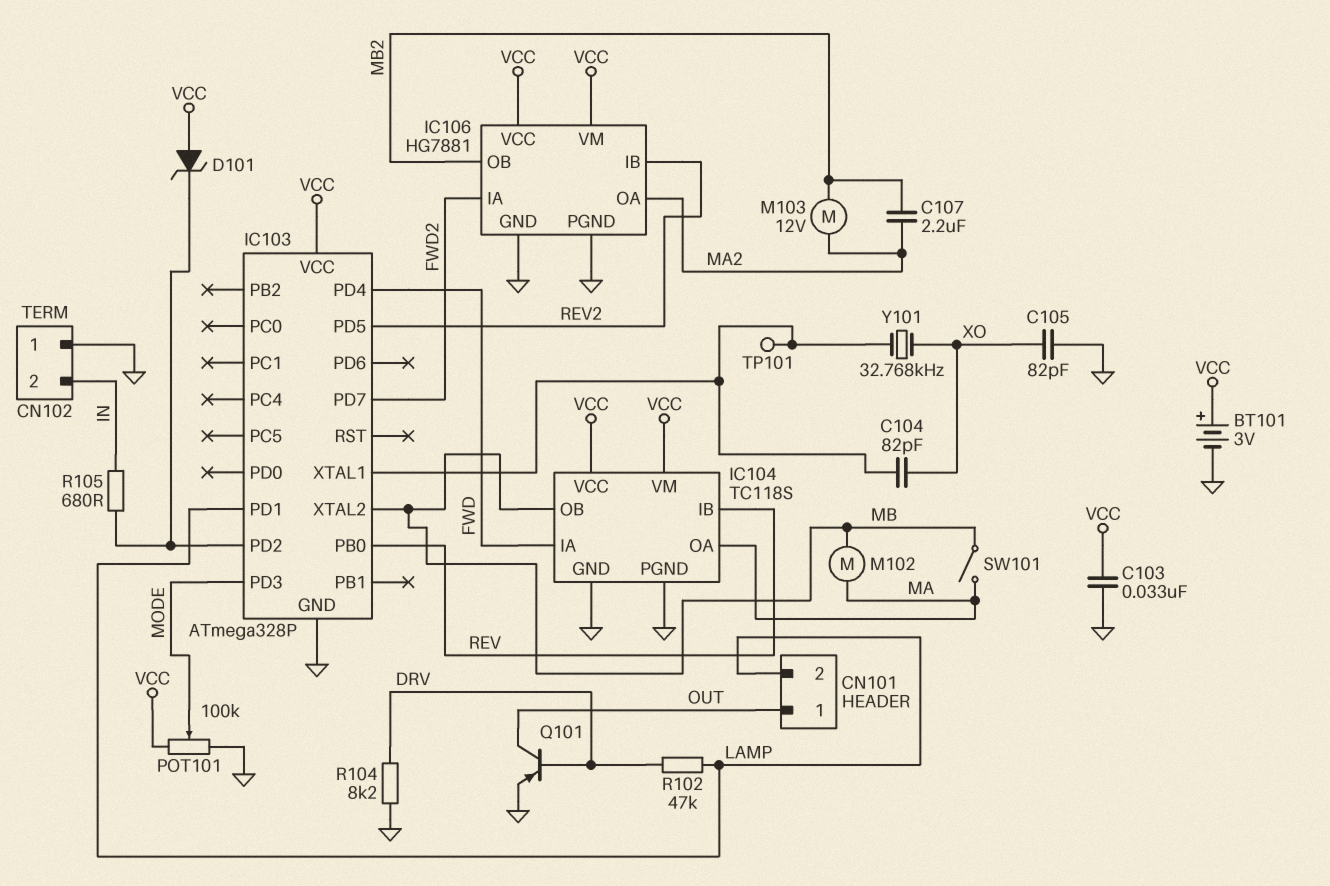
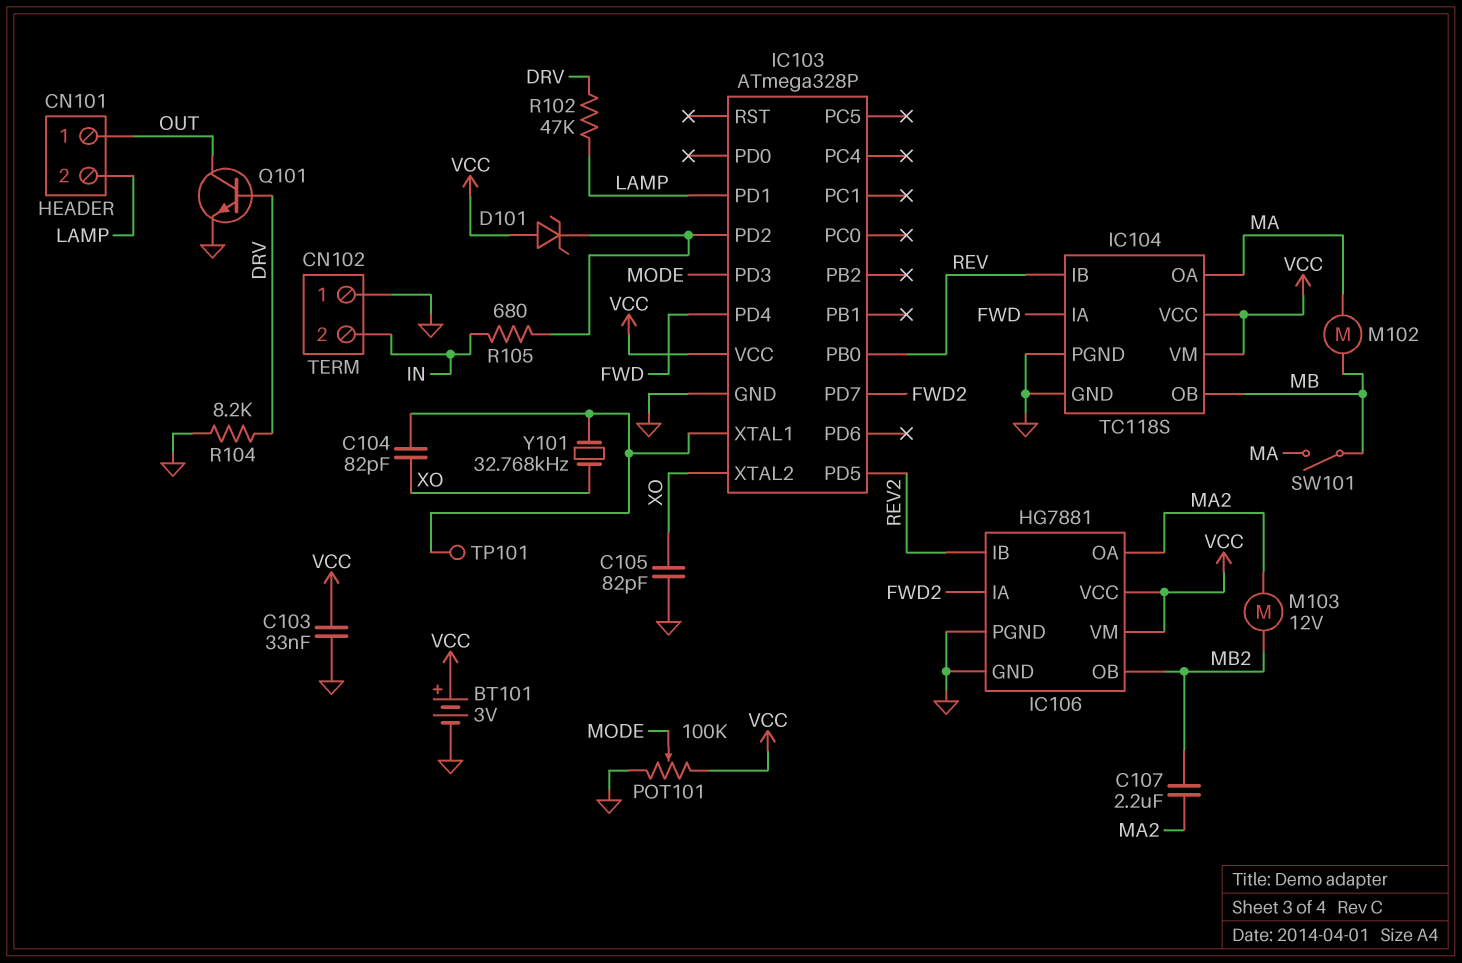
IC103 pin XTAL2: MB -> XO
Q101: PNP (B DRV, C OUT, E GND) -> NPN (B DRV, C OUT, E GND)

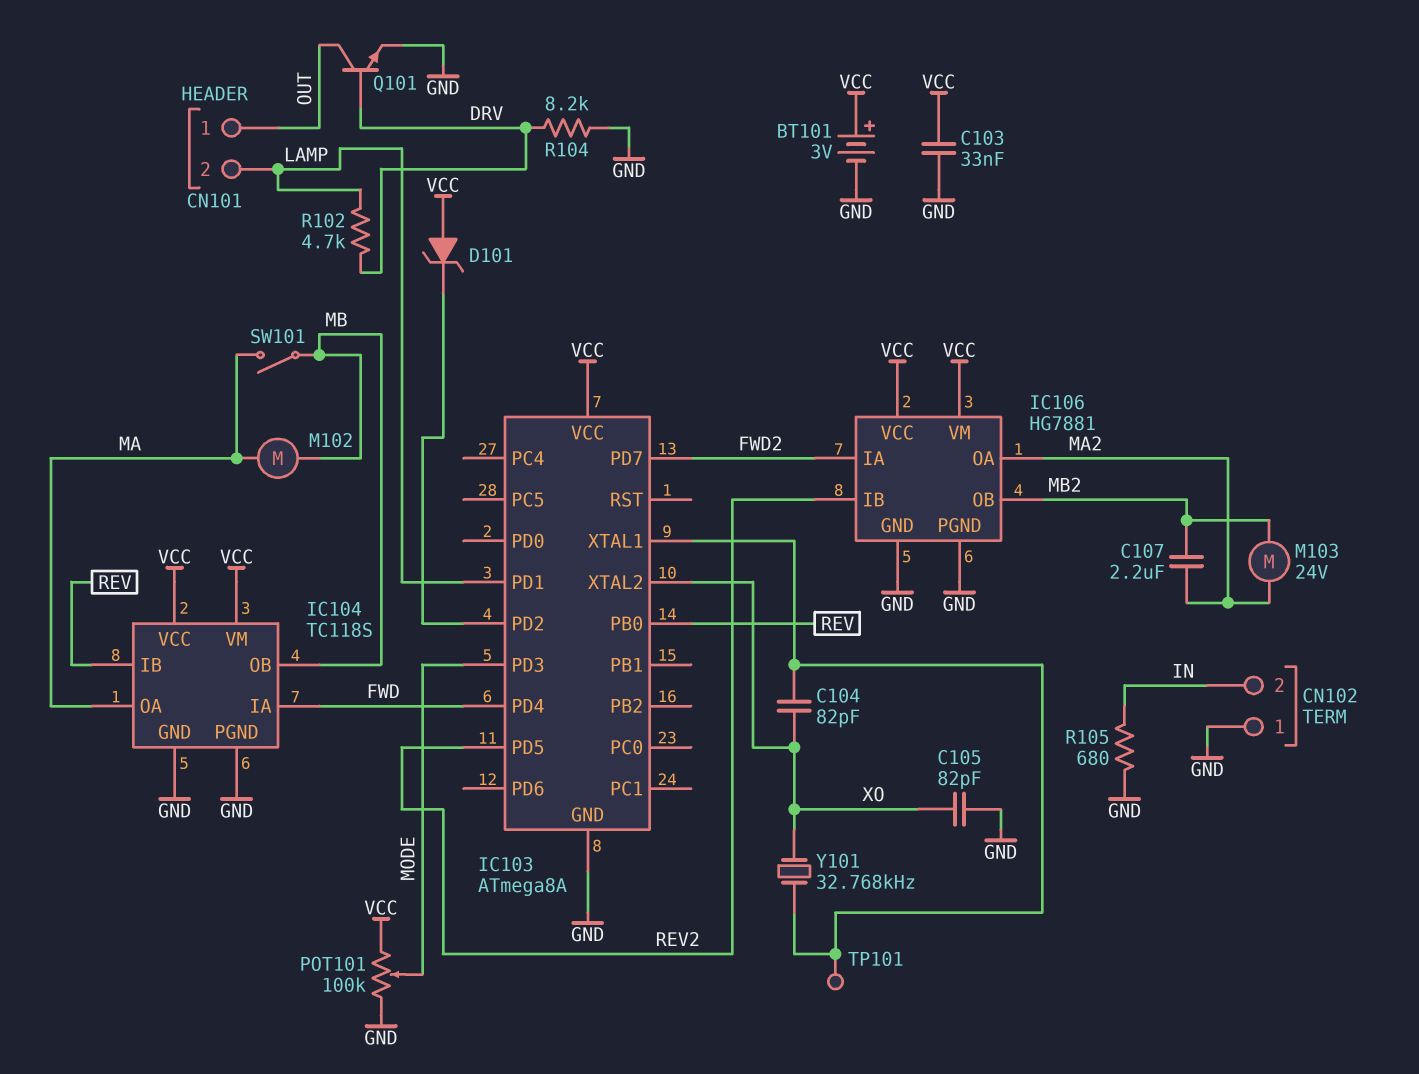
IC103: ATmega328P -> ATmega8A
M103: motor 12V (MA2, MB2) -> motor 24V (MA2, MB2)
R102: 47k (DRV, LAMP) -> 4.7k (DRV, LAMP)
R105: 680 (IC103/PD2, IN) -> 680 (GND, IN)

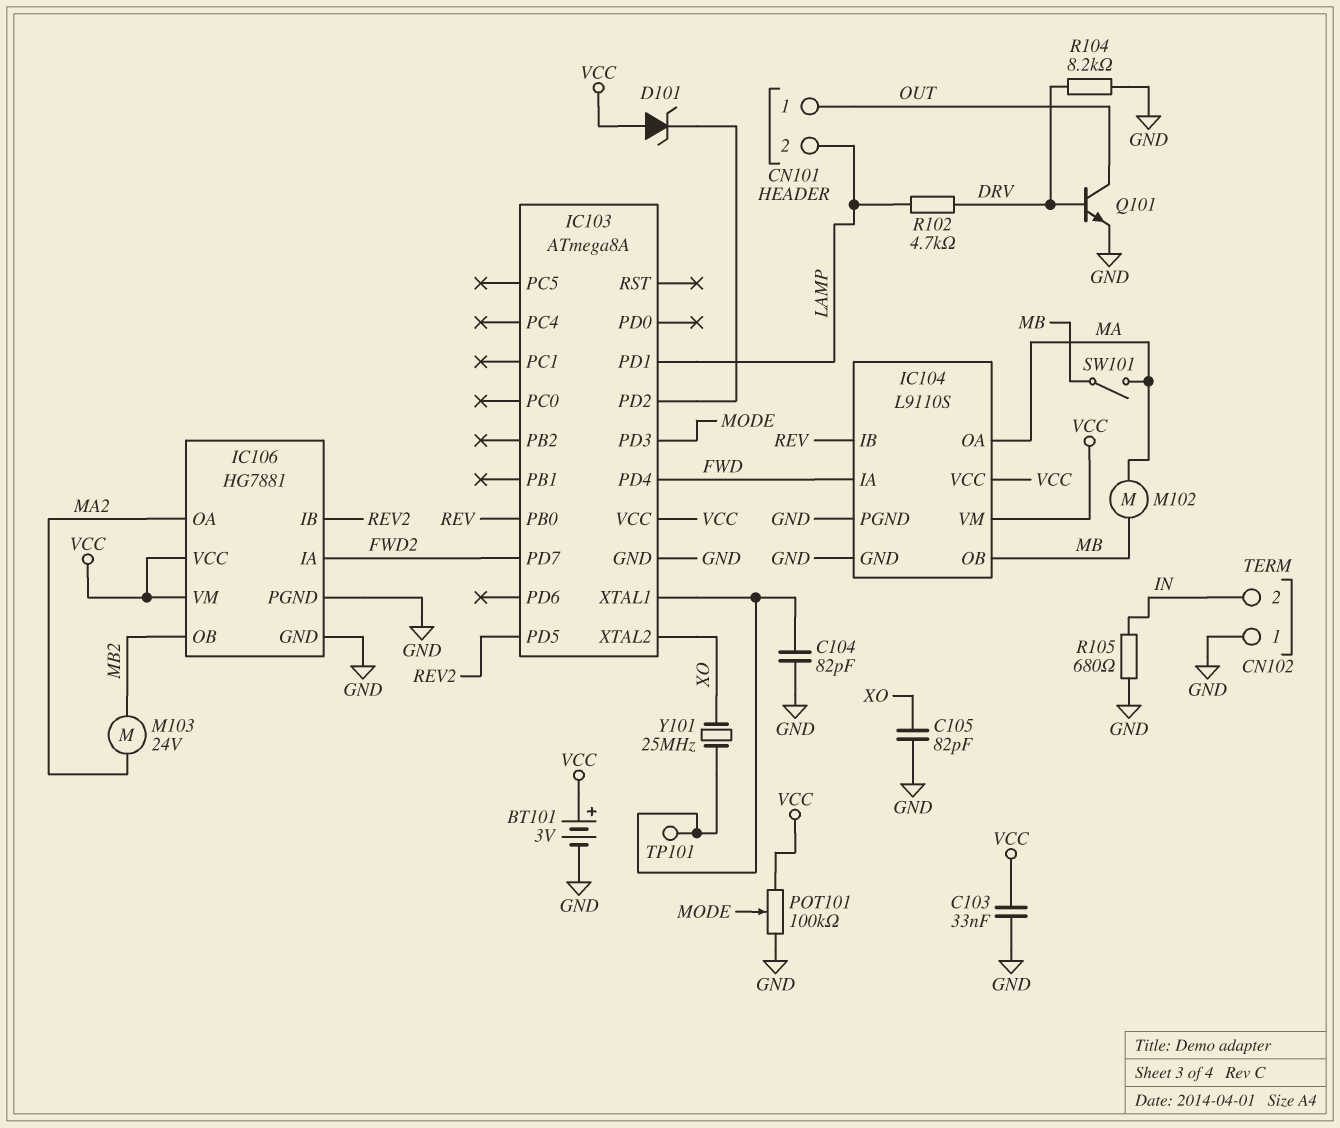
C104: 82pF (IC103/XTAL1, XO) -> 82pF (GND, IC103/XTAL1)
C107: 2.2uF (MA2, MB2) -> none
IC104: TC118S -> L9110S
Y101: 32.768kHz (IC103/XTAL1, XO) -> 25MHz (IC103/XTAL1, XO)

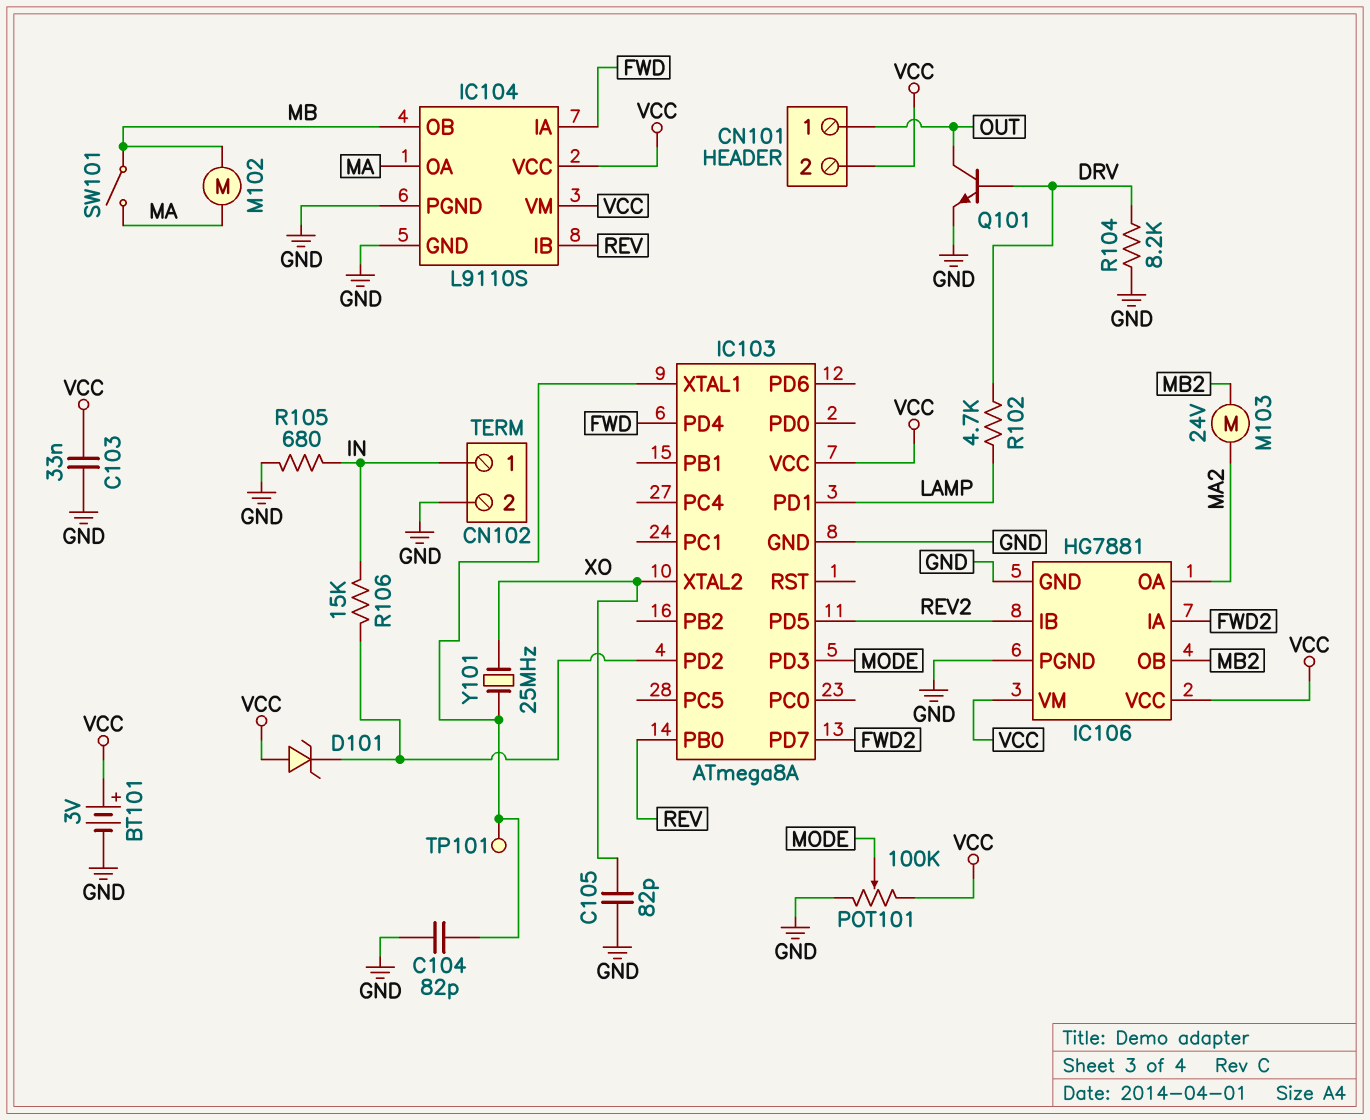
CN101 pin 2: LAMP -> VCC
CN102 pin 1: GND -> IN
CN102 pin 2: IN -> GND
R106: none -> 15k (IC103/PD2, IN)

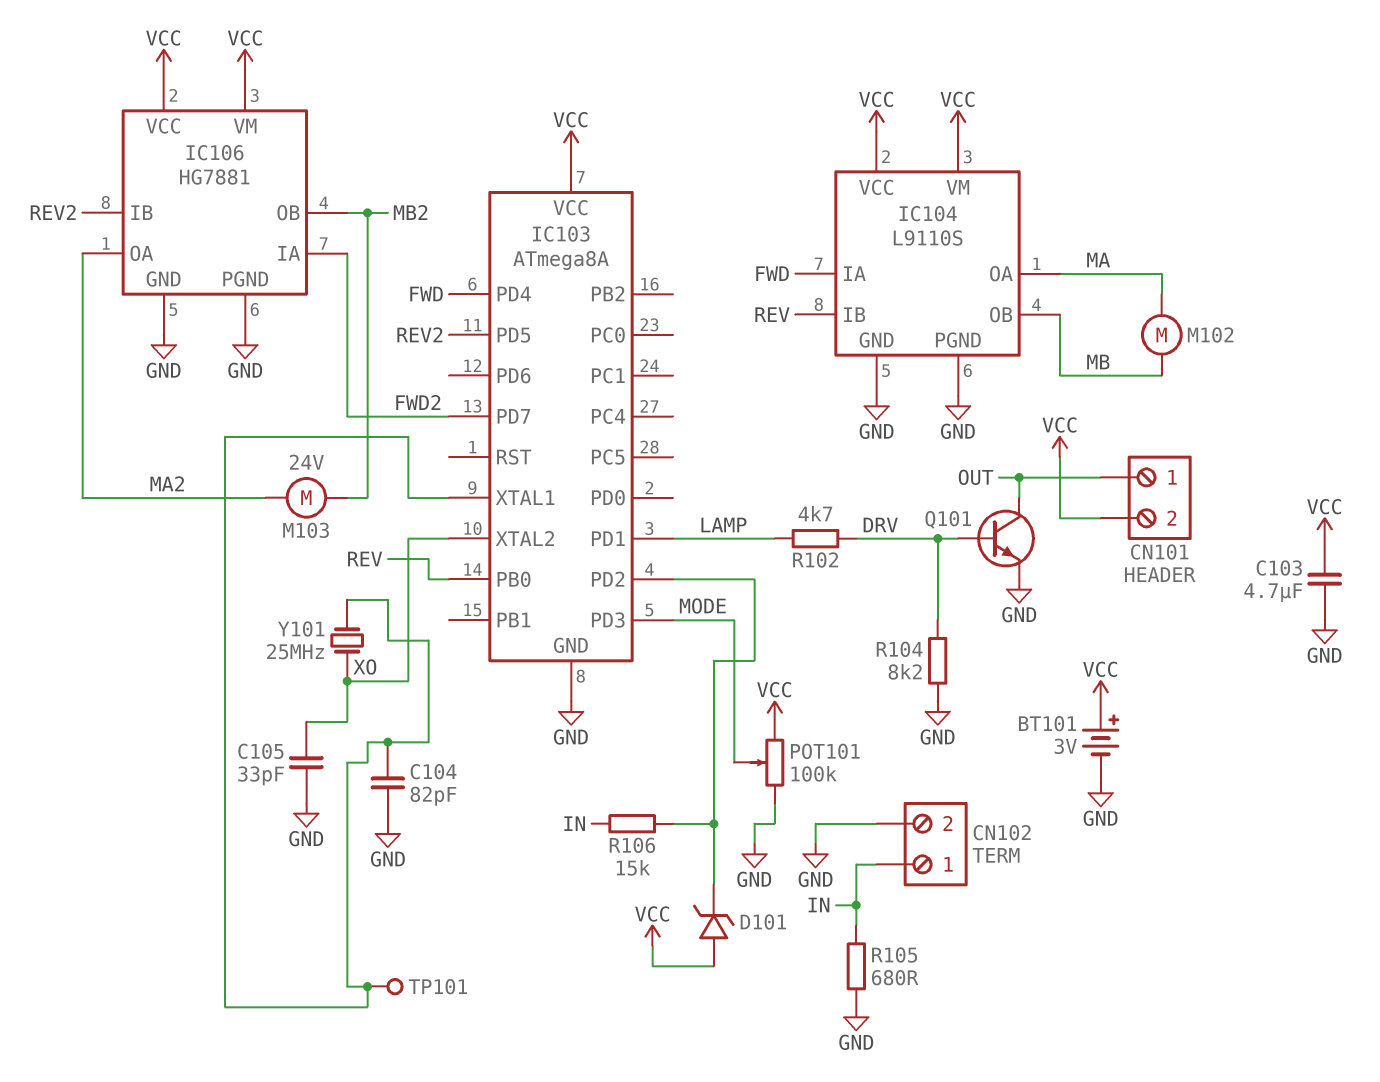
C103: 33nF (GND, VCC) -> 4.7uF (GND, VCC)
C105: 82pF (GND, XO) -> 33pF (GND, XO)
SW101: switch (MA, MB) -> none

